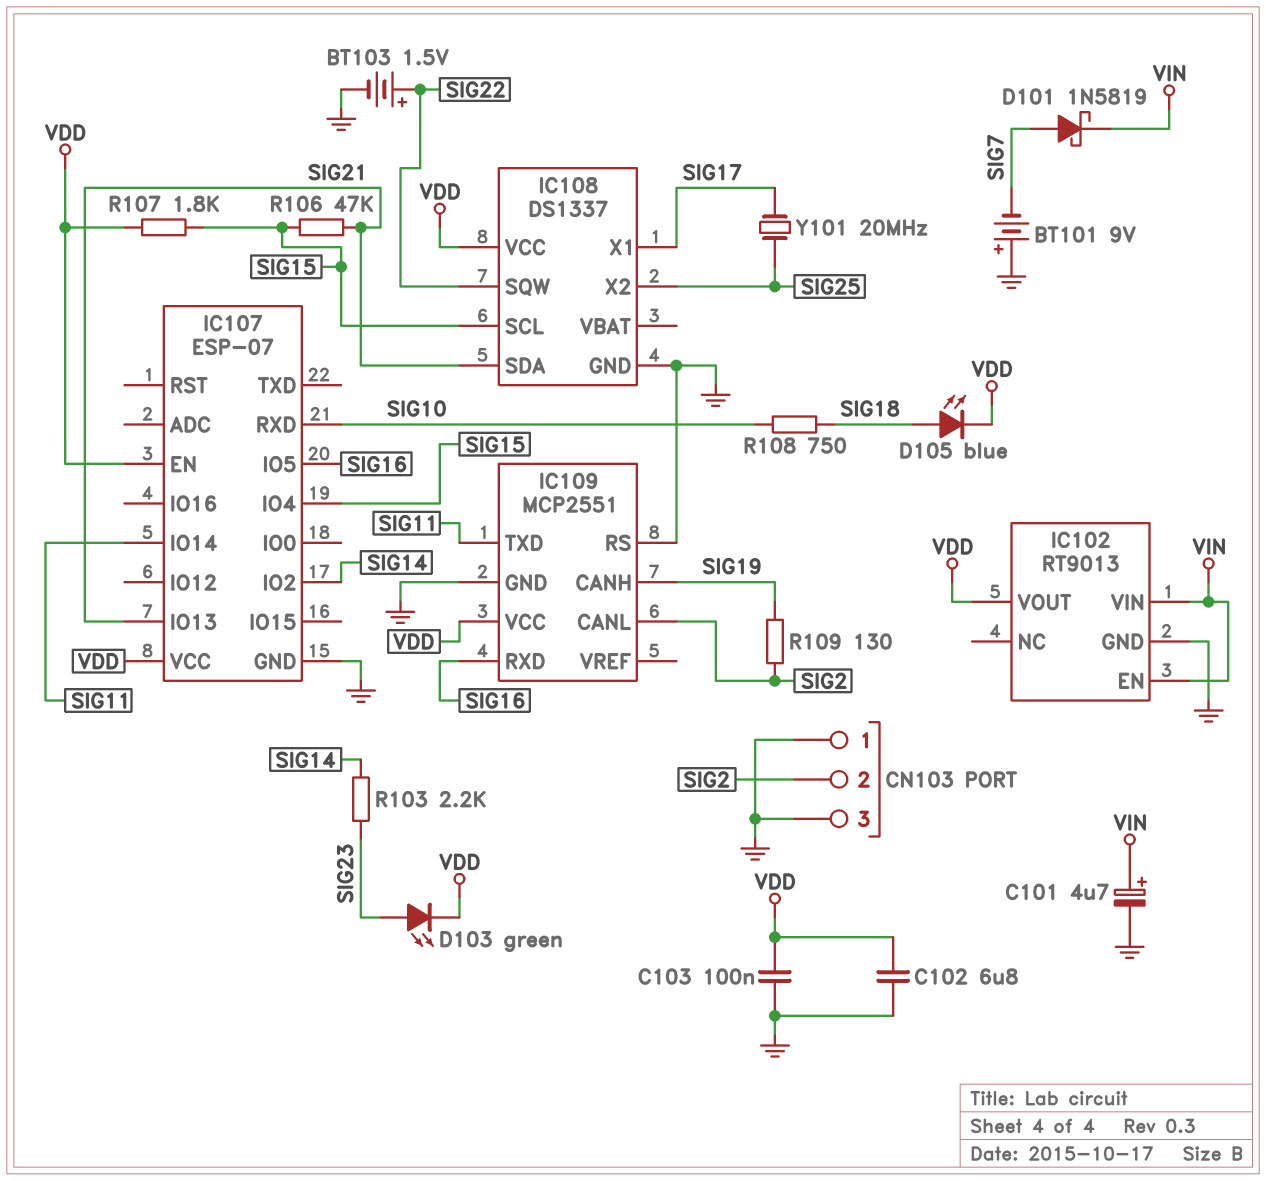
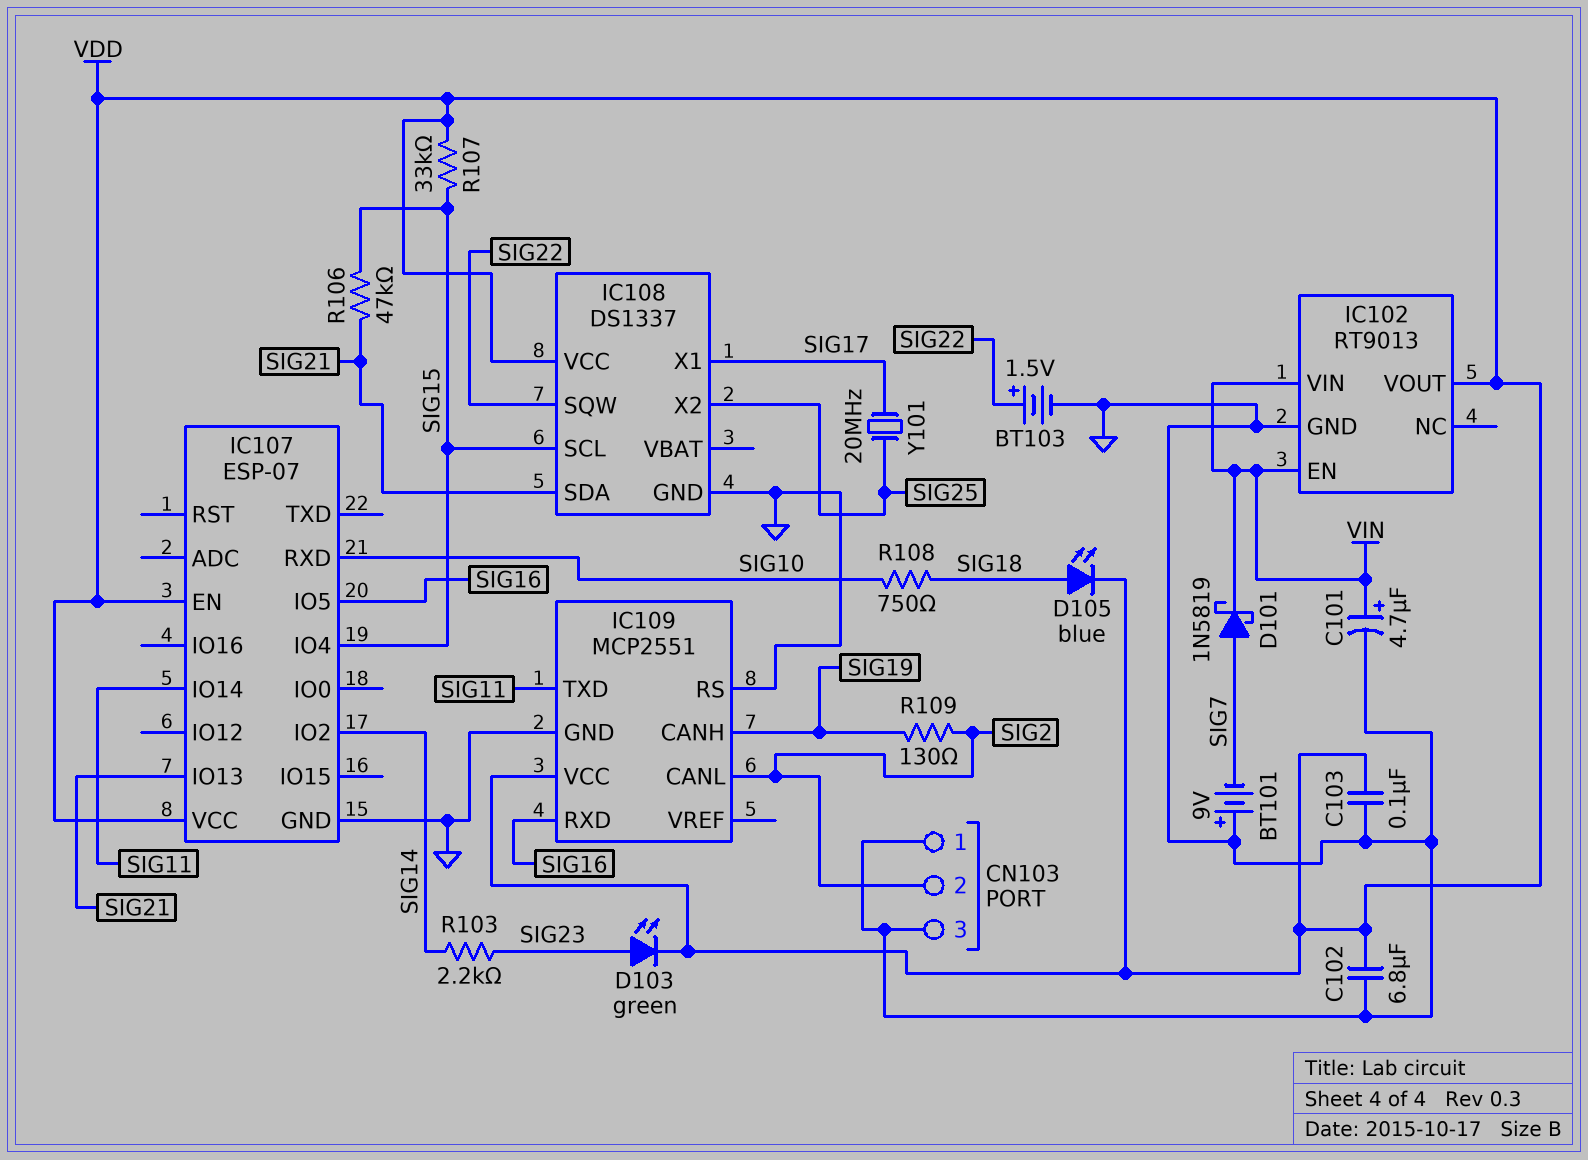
R107: 1.8k (SIG15, VDD) -> 33k (SIG15, VDD)

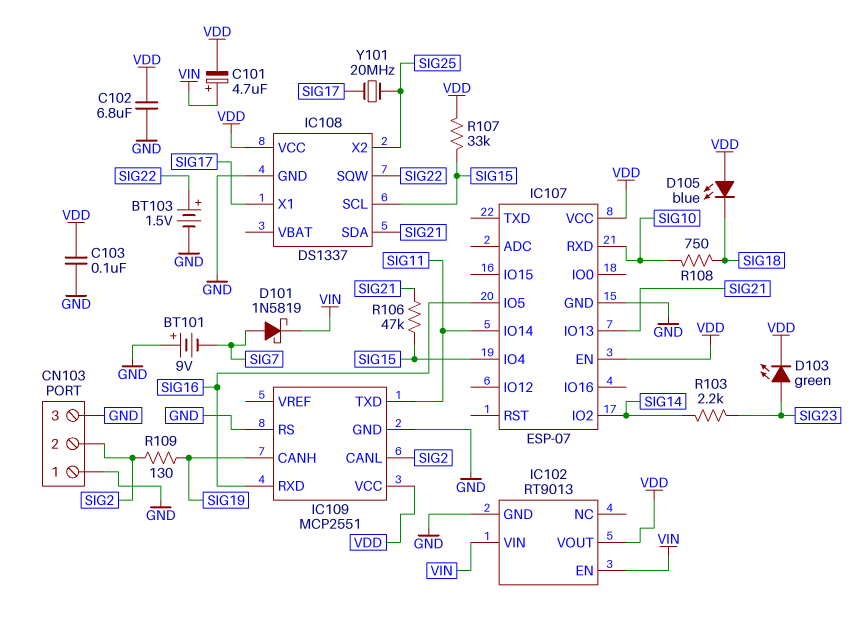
C101: 4.7uF (plus VIN, minus GND) -> 4.7uF (plus VIN, minus VDD)
D105: LED blue (A SIG18, K VDD) -> LED blue (A VDD, K SIG18)

